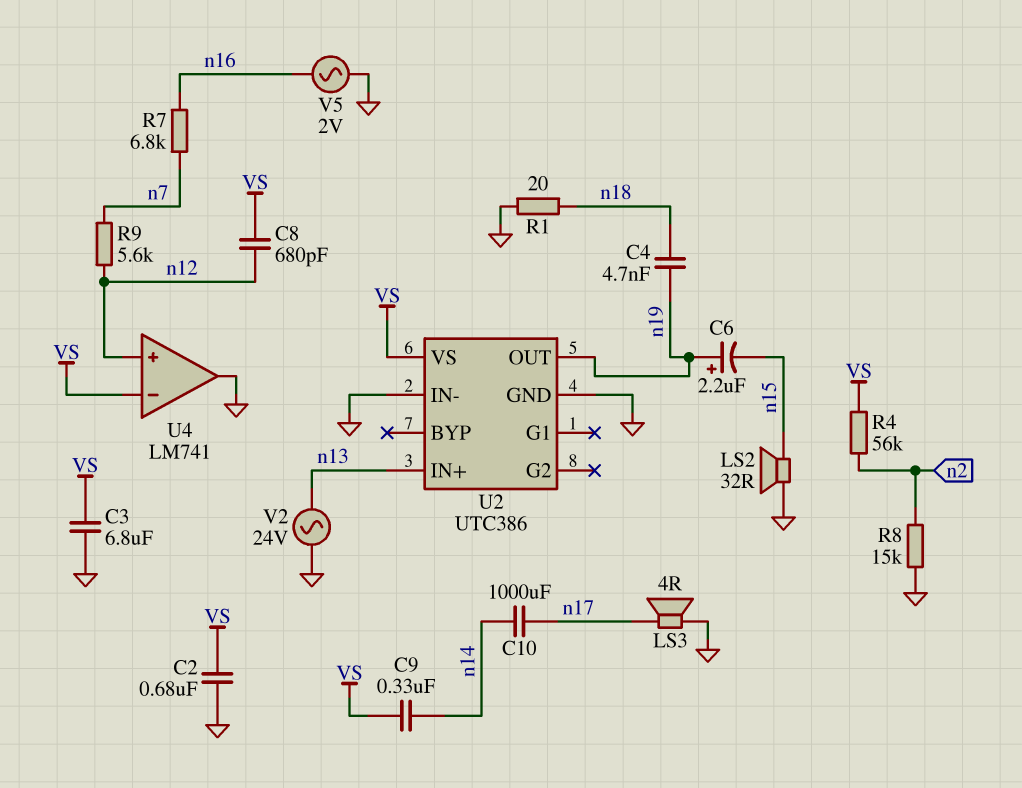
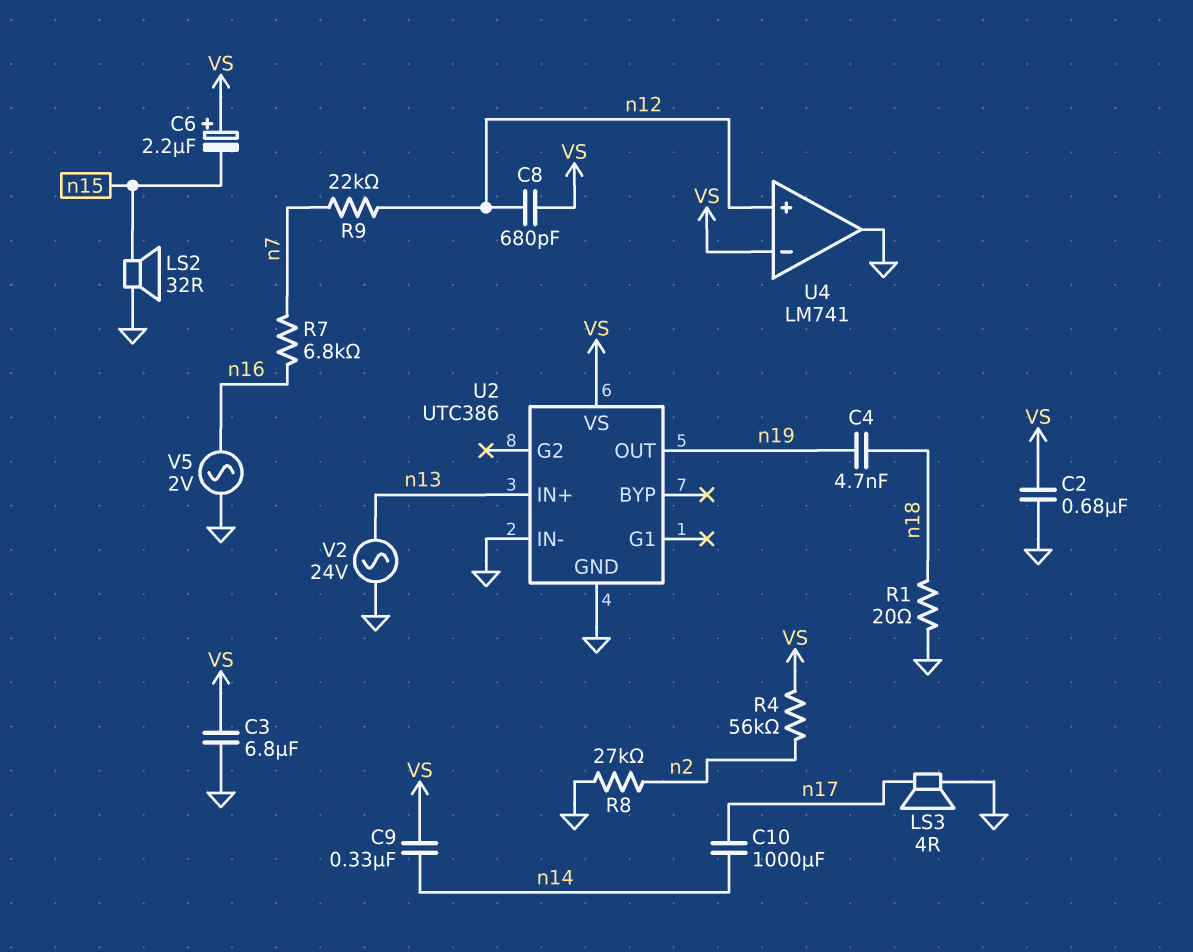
C6: 2.2uF (plus n19, minus n15) -> 2.2uF (plus VS, minus n15)
R8: 15k (GND, n2) -> 27k (GND, n2)
R9: 5.6k (n7, n12) -> 22k (n7, n12)

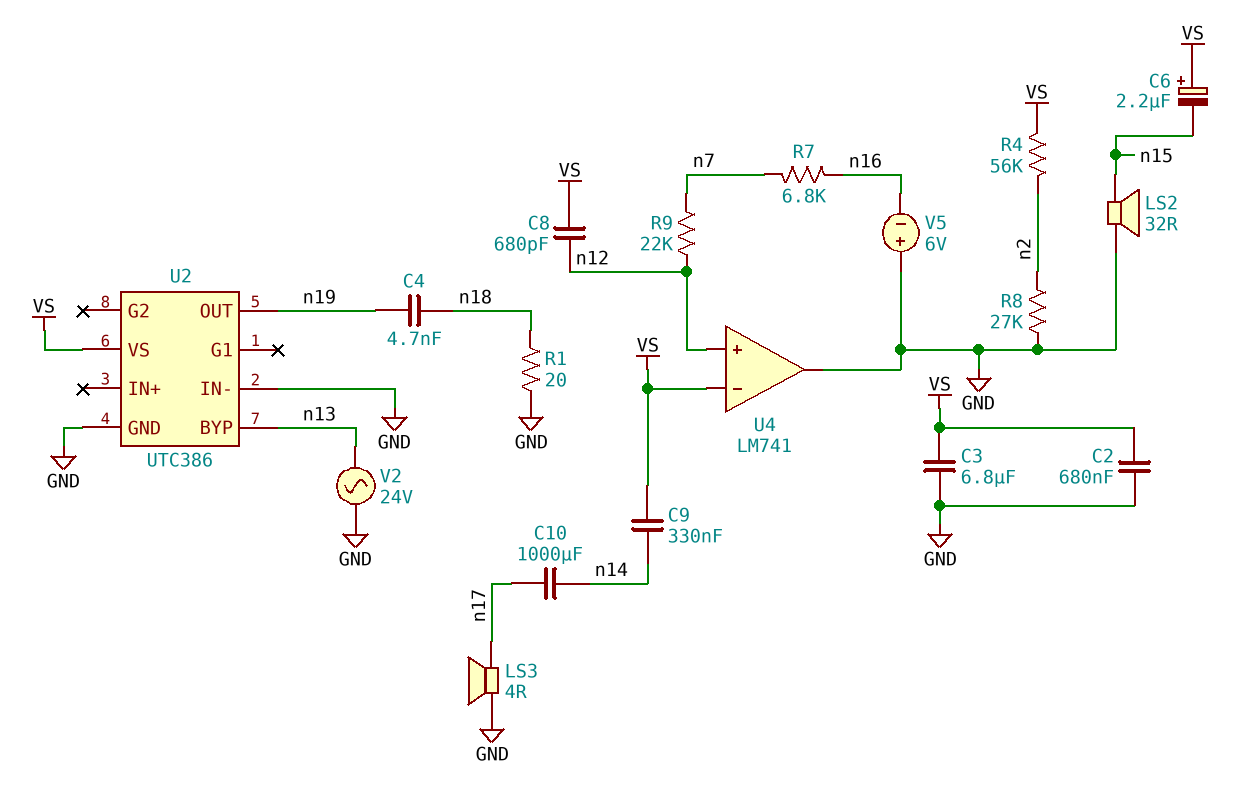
U2 pin BYP: none -> n13
U2 pin IN+: n13 -> none
V5: AC 2V (GND, n16) -> 6V (plus GND, minus n16)

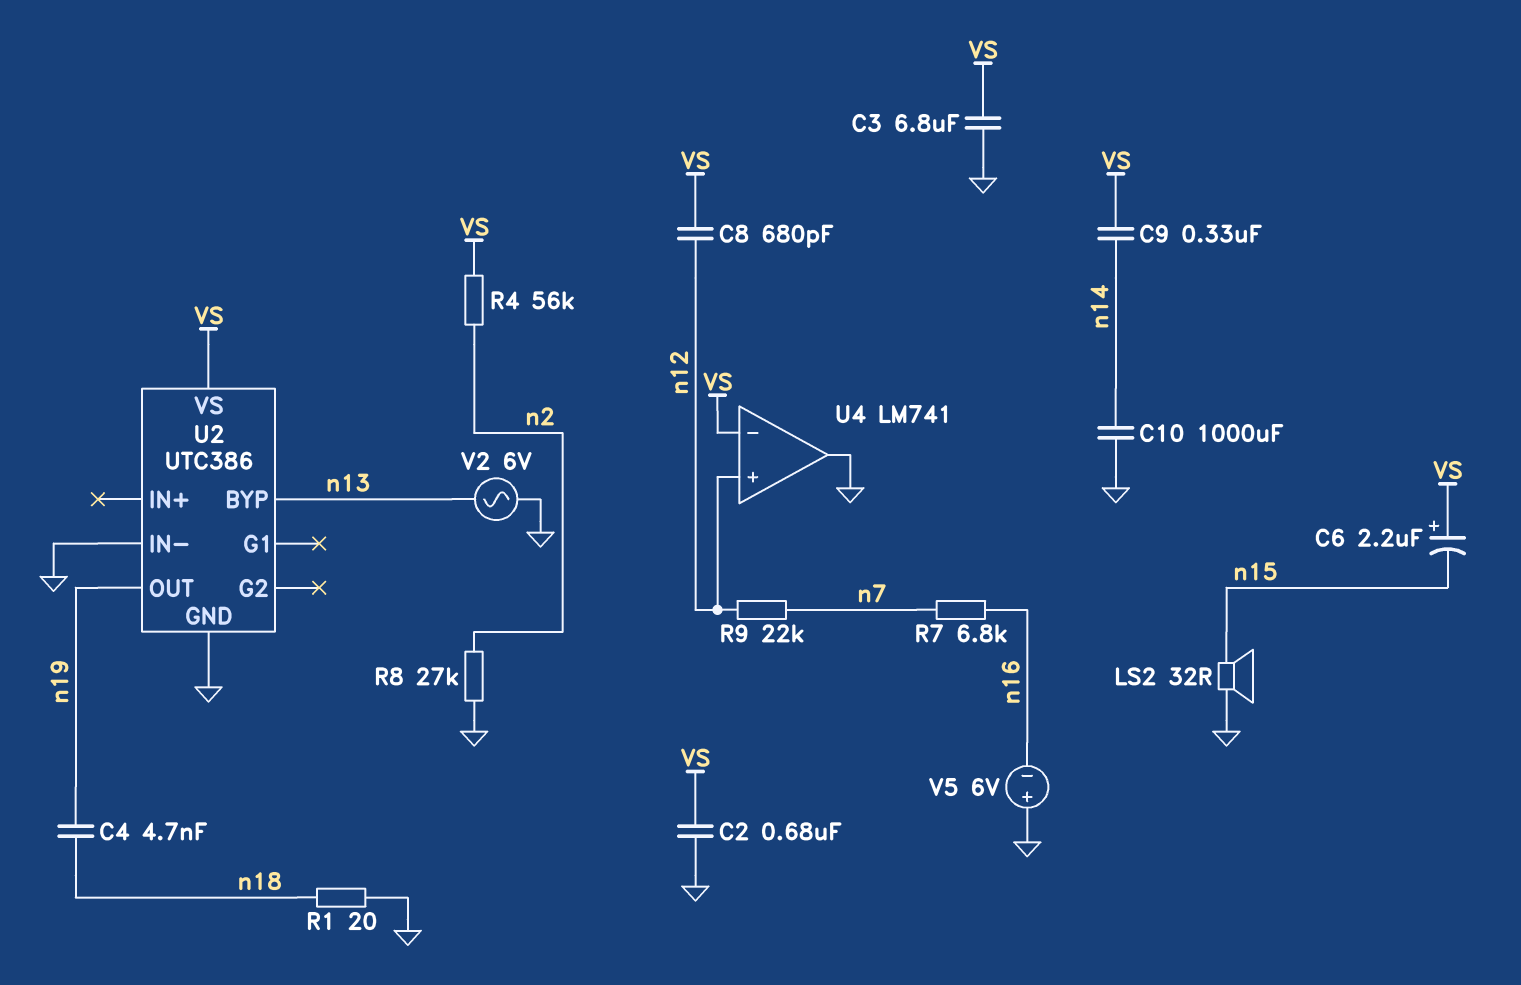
C10: 1000uF (n14, n17) -> 1000uF (GND, n14)
LS3: speaker 4R (GND, n17) -> none
V2: AC 24V (GND, n13) -> AC 6V (GND, n13)

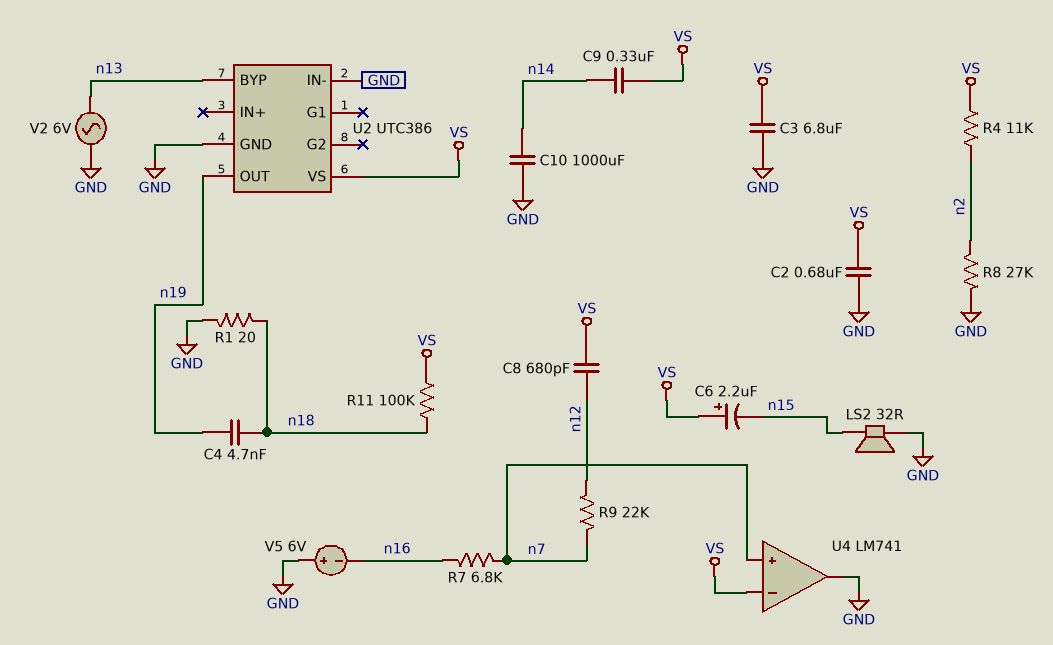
R4: 56k (VS, n2) -> 11k (VS, n2)
R11: none -> 100k (VS, n18)
U4 pin in+: n12 -> n7

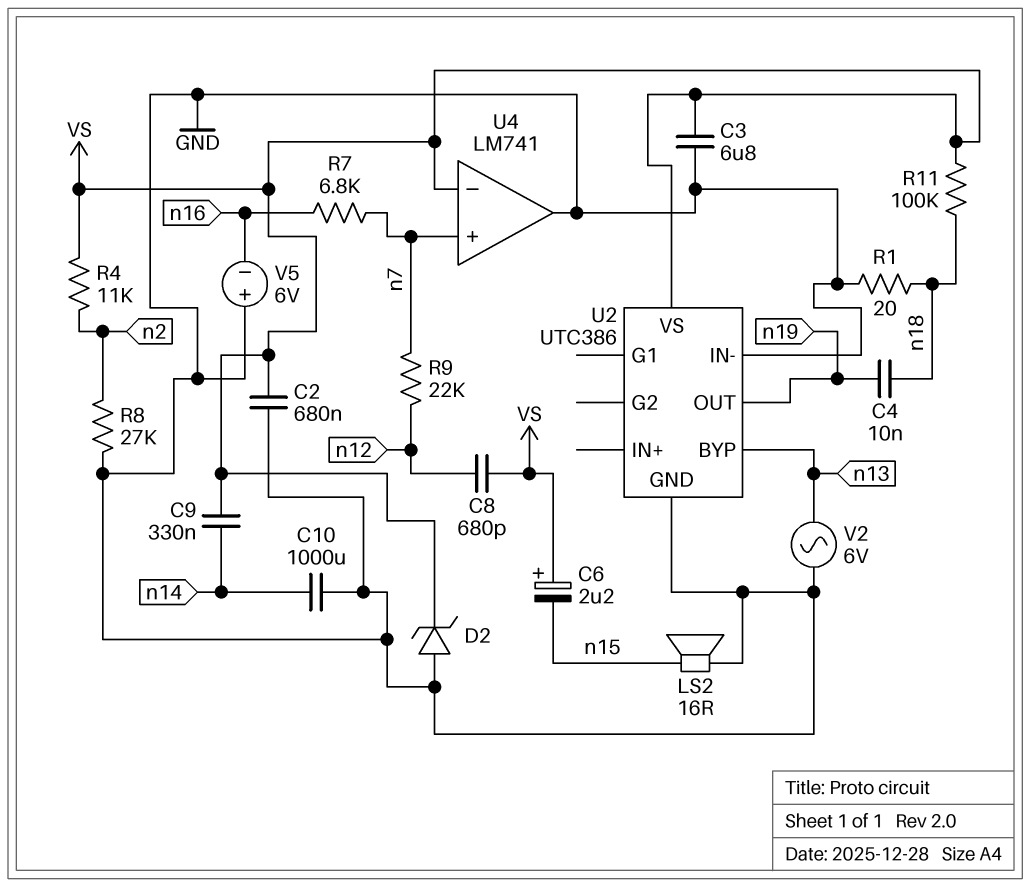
C4: 4.7nF (n18, n19) -> 10nF (n18, n19)
D2: none -> zener (A GND, K VS)
LS2: speaker 32R (GND, n15) -> speaker 16R (GND, n15)

